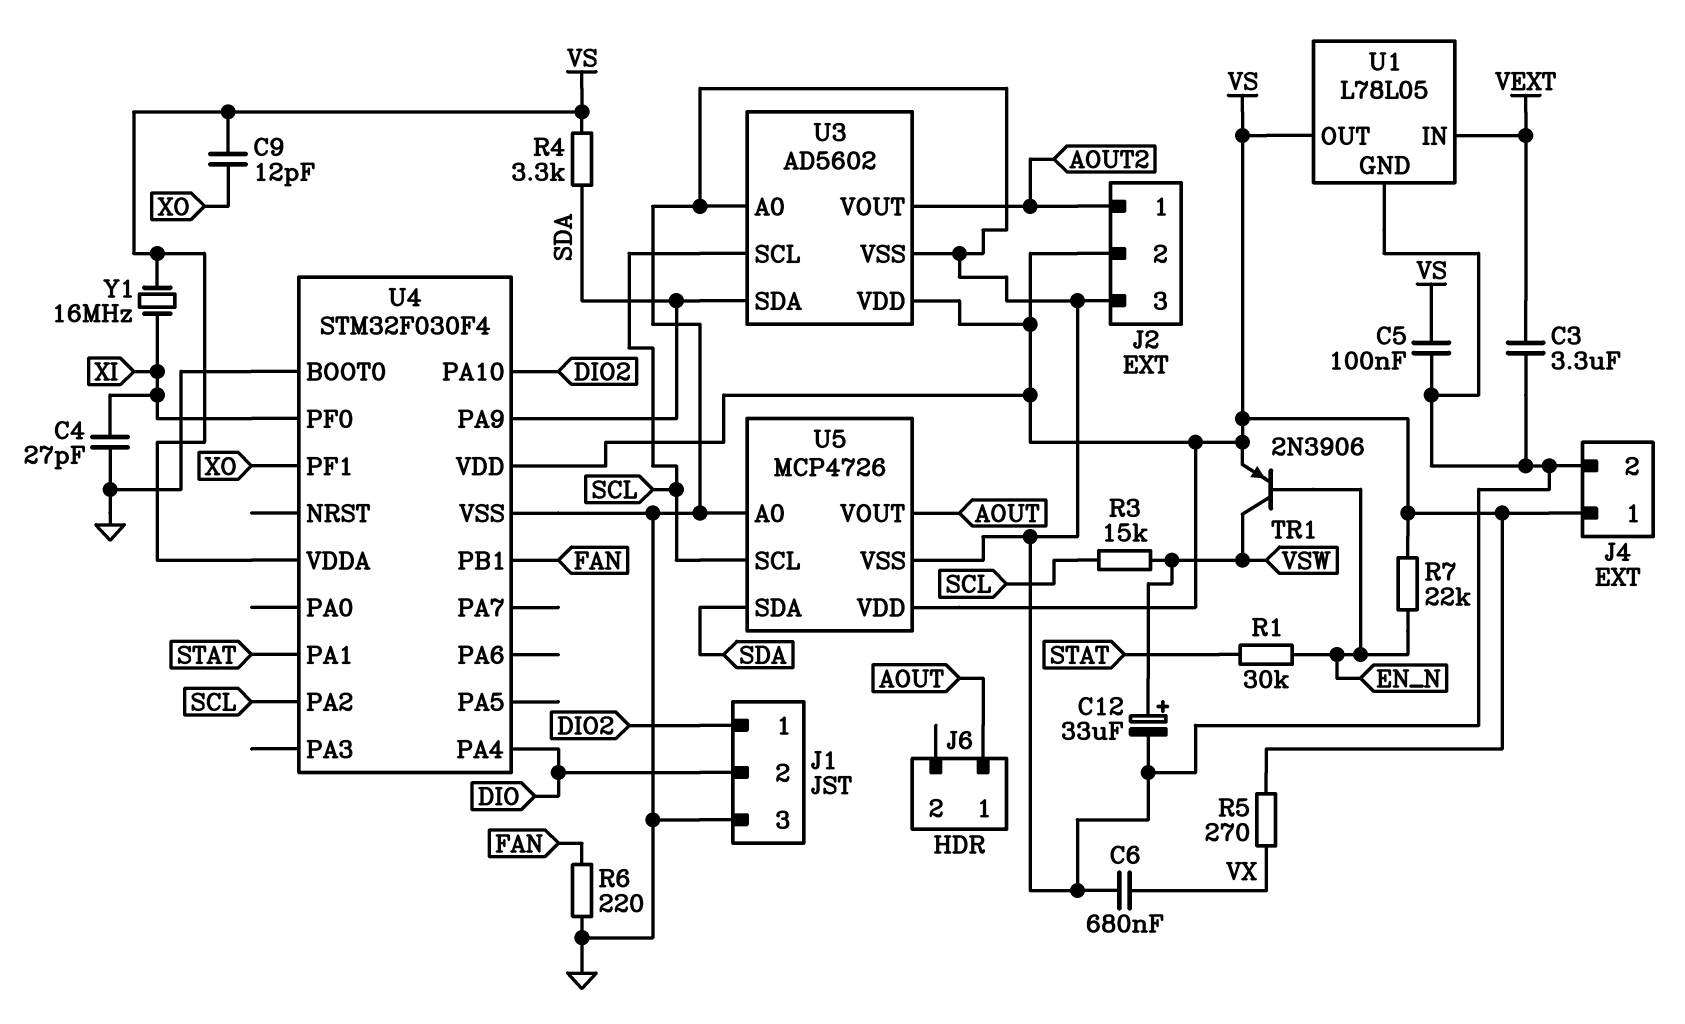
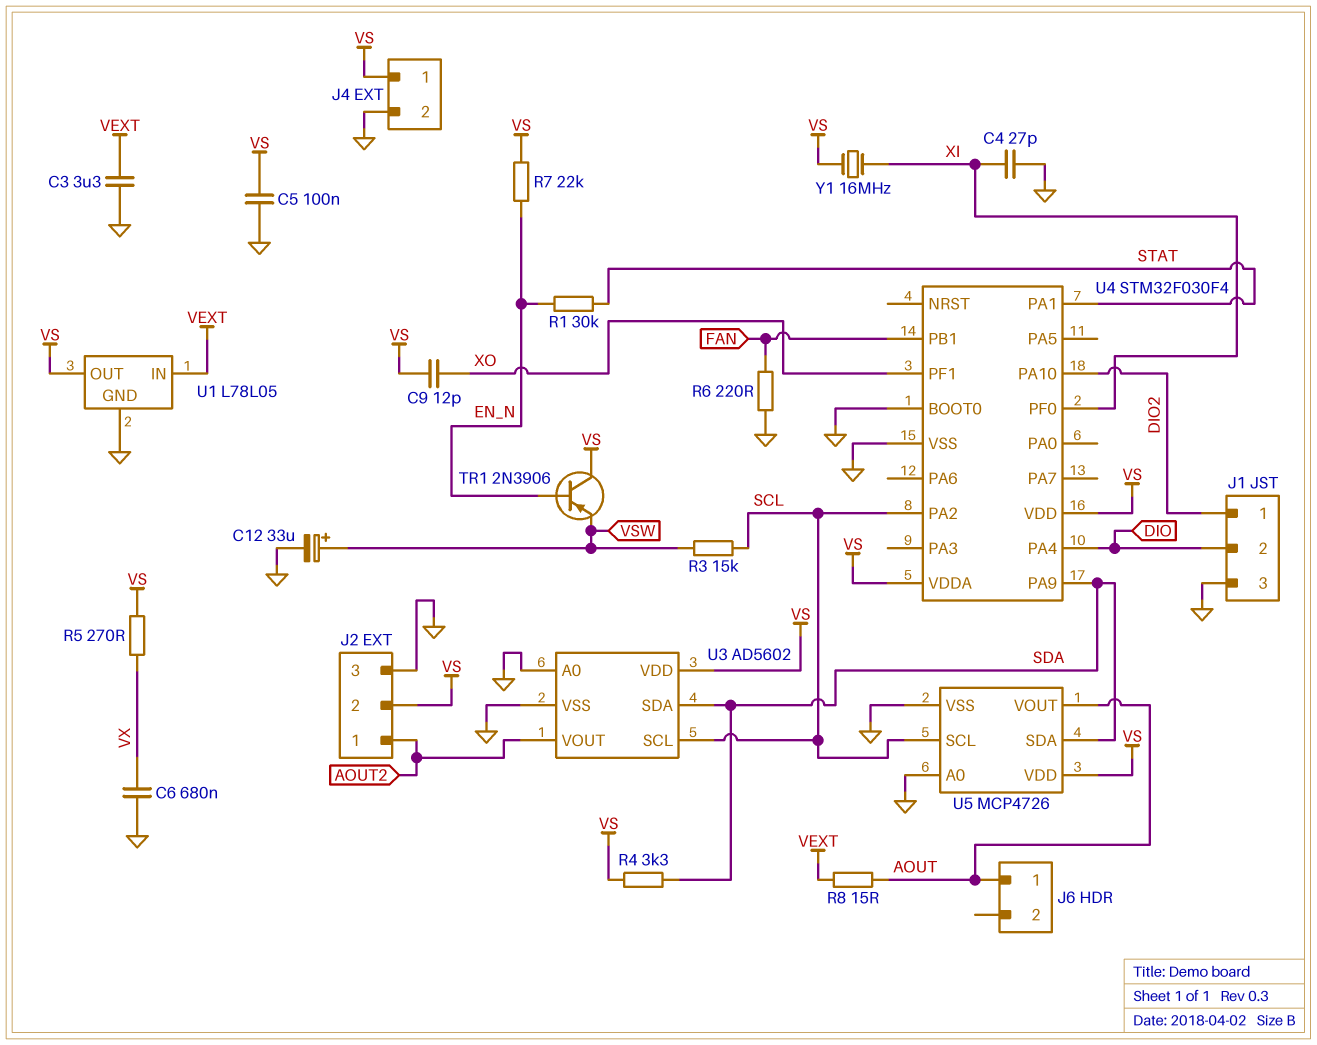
R8: none -> 15 (AOUT, VEXT)
TR1: PNP 2N3906 (B EN_N, C VSW, E VS) -> PNP 2N3906 (B EN_N, C VS, E VSW)

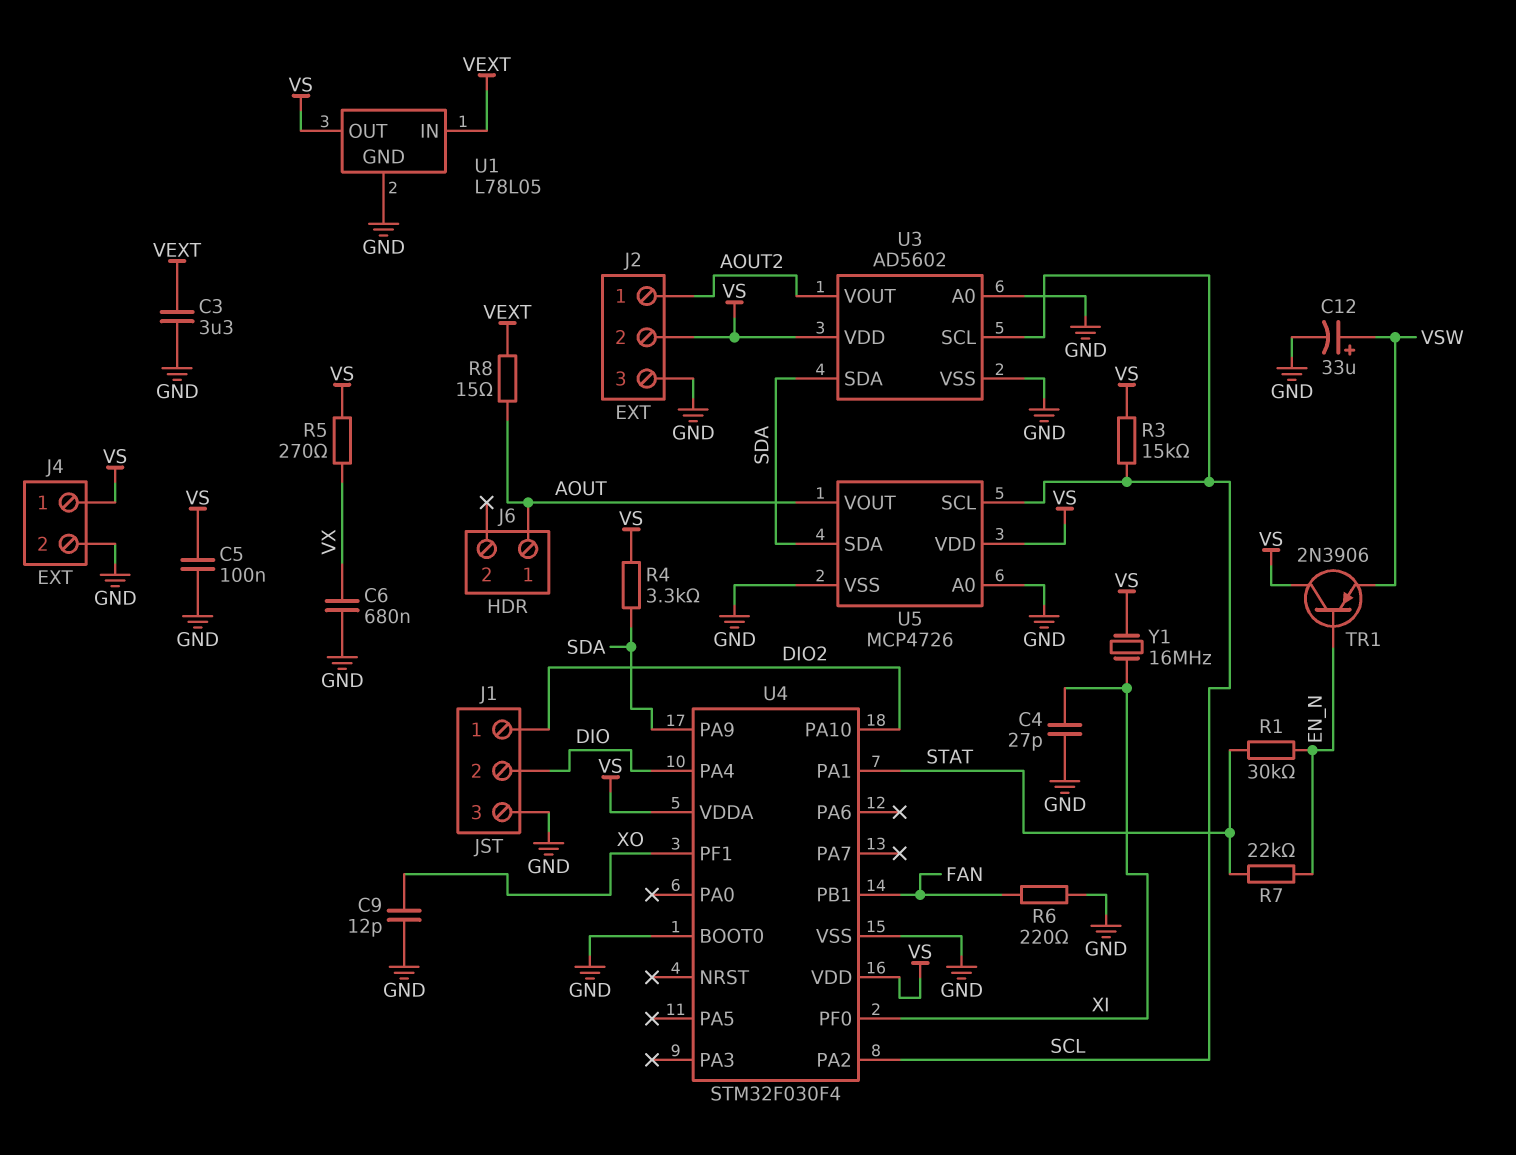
C9: 12pF (VS, XO) -> 12pF (GND, XO)
R3: 15k (SCL, VSW) -> 15k (SCL, VS)
R7: 22k (EN_N, VS) -> 22k (EN_N, STAT)

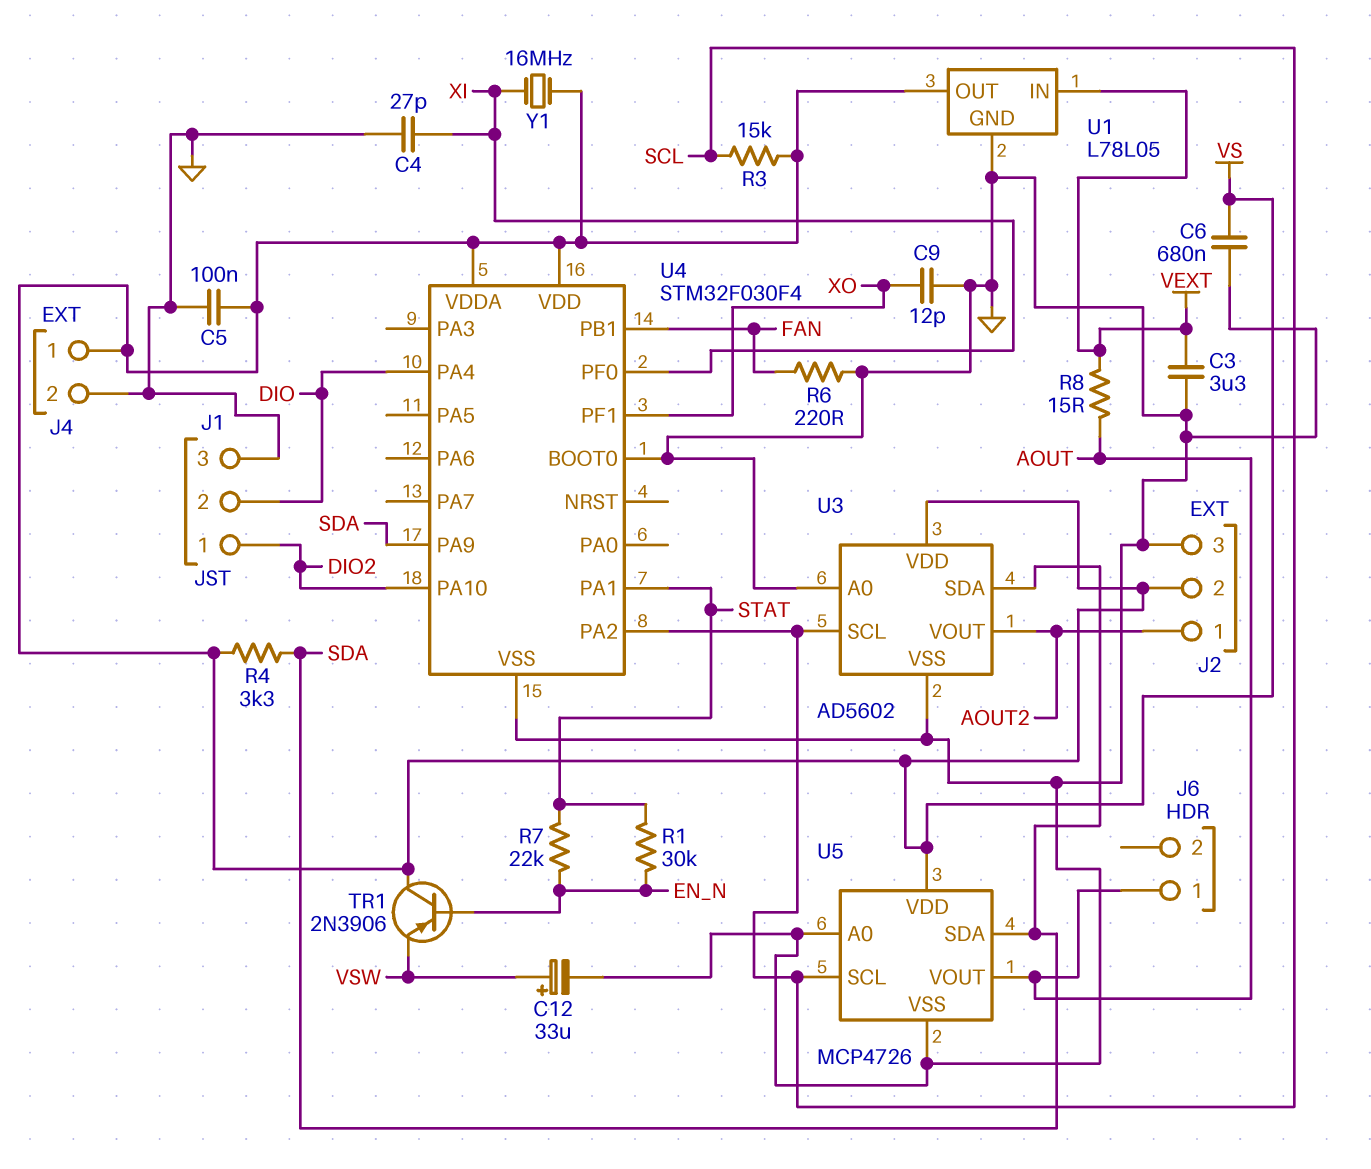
C6: 680nF (GND, VX) -> 680nF (GND, VS)
R5: 270 (VS, VX) -> none

